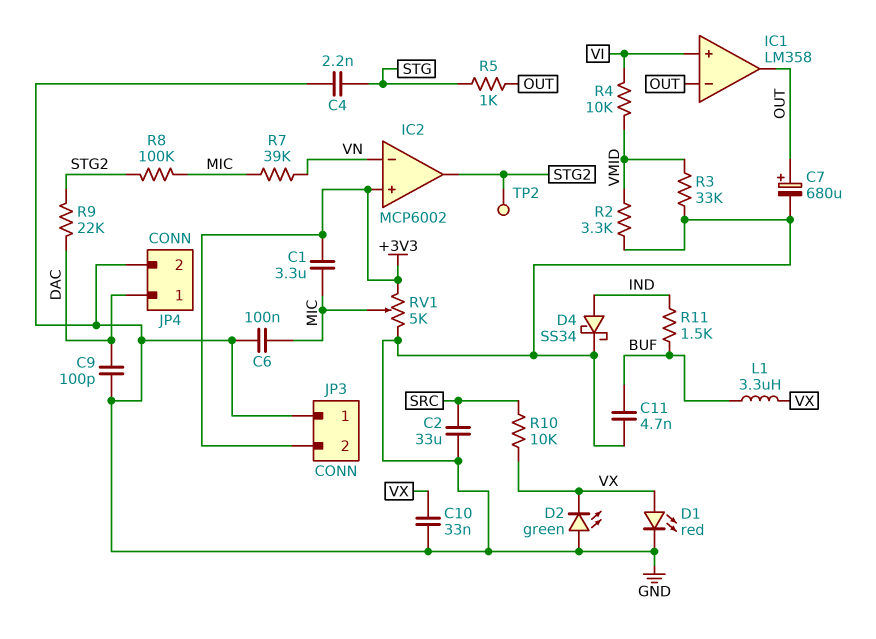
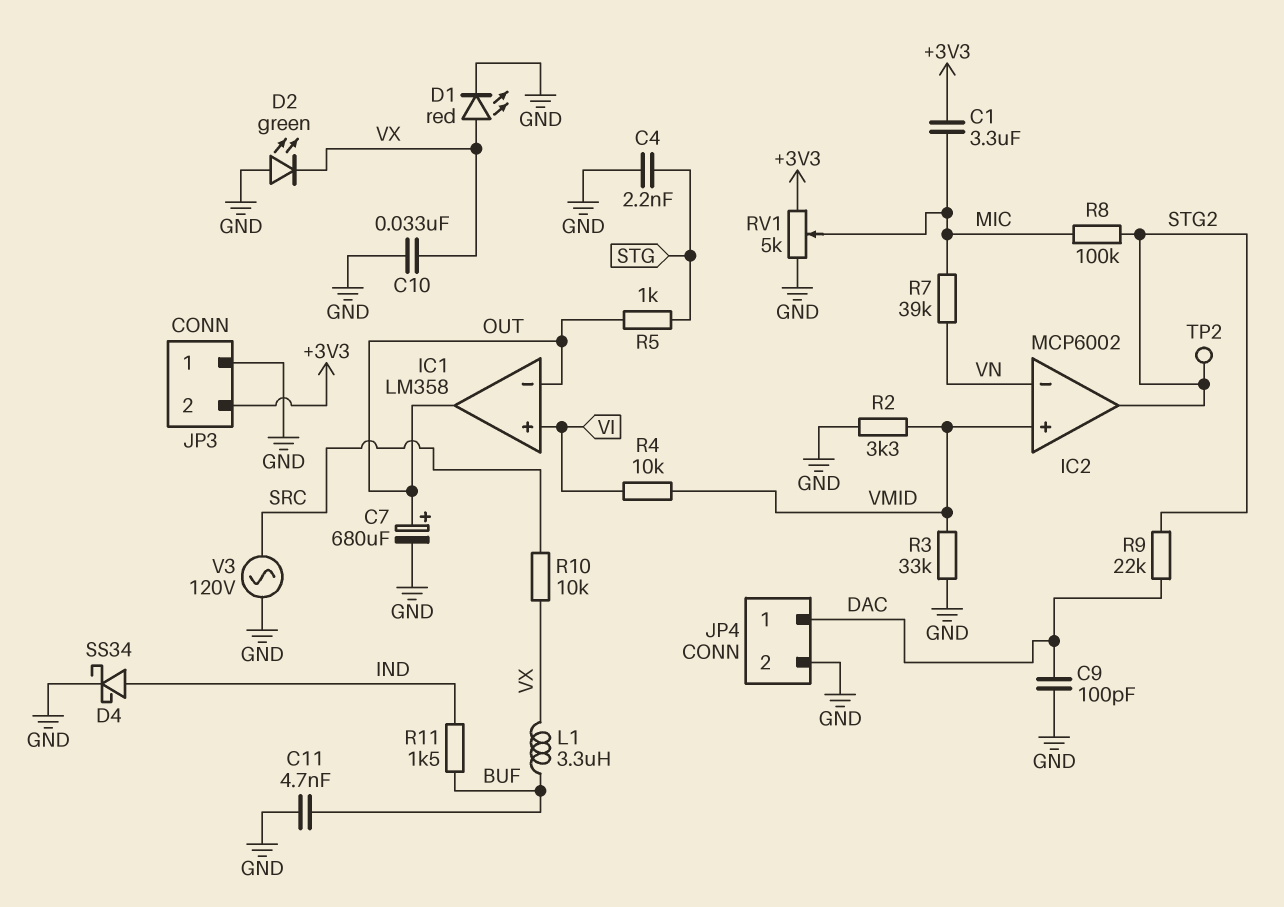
C2: 33uF (GND, SRC) -> none
C6: 100nF (GND, MIC) -> none
IC2 pin in+: +3V3 -> VMID
V3: none -> AC 120V (GND, SRC)

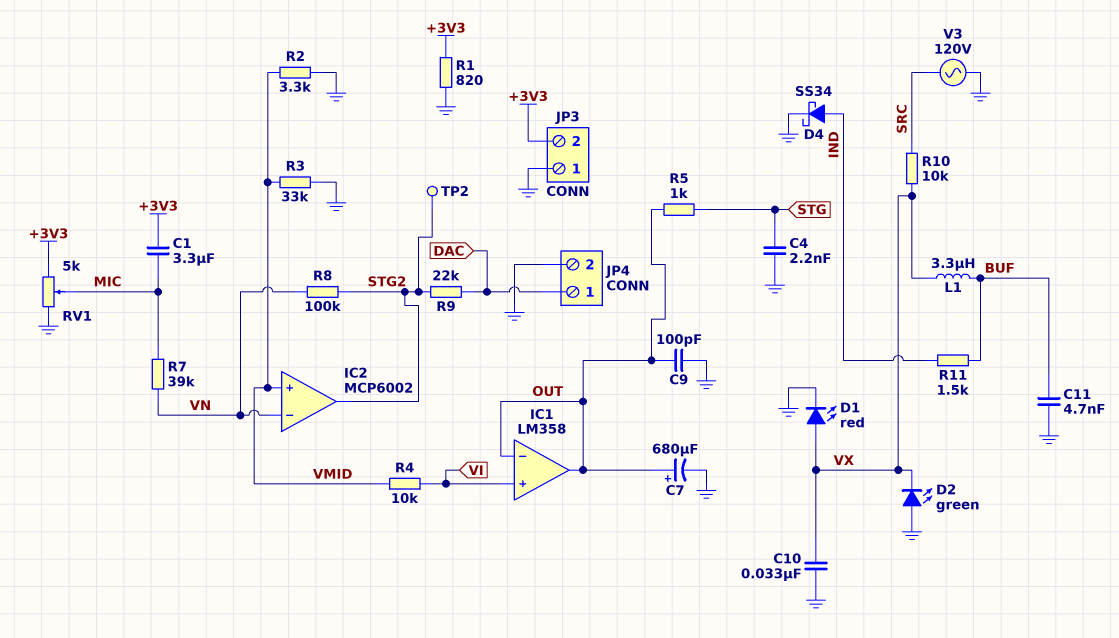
C9: 100pF (DAC, GND) -> 100pF (GND, OUT)
R1: none -> 820 (+3V3, GND)
R8: 100k (MIC, STG2) -> 100k (STG2, VN)

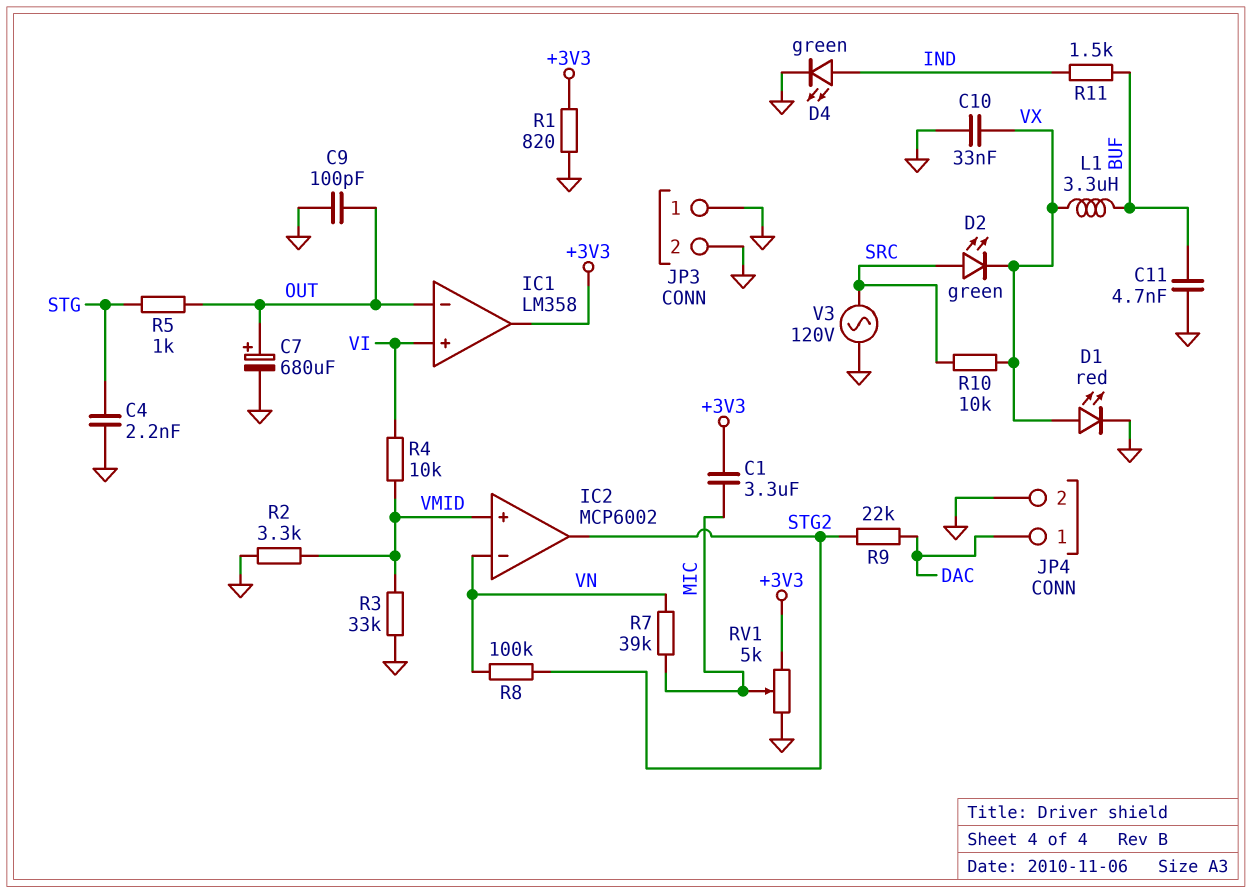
D2: LED green (A GND, K VX) -> LED green (A SRC, K VX)
D4: schottky SS34 (A IND, K GND) -> LED green (A IND, K GND)
IC1 pin out: OUT -> +3V3
JP3 pin 2: +3V3 -> GND
TP2: test point (STG2) -> none

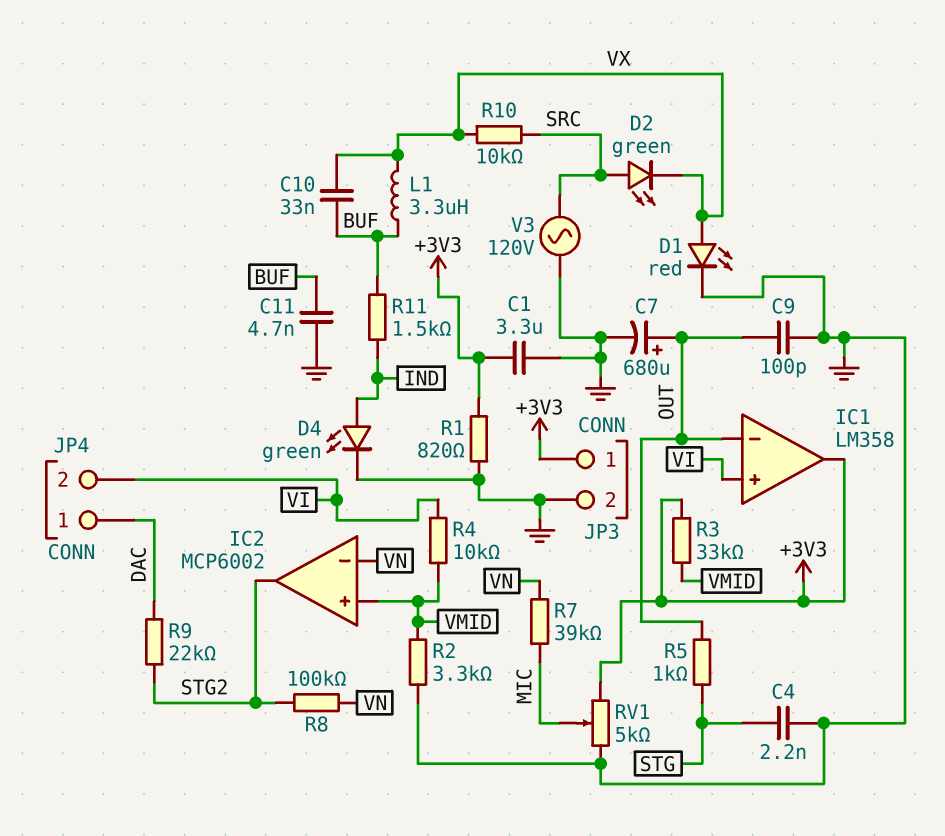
C1: 3.3uF (+3V3, MIC) -> 3.3uF (+3V3, GND)
C10: 33nF (GND, VX) -> 33nF (BUF, VX)
JP3 pin 1: GND -> +3V3
JP4 pin 2: GND -> VI
R3: 33k (GND, VMID) -> 33k (+3V3, VMID)

